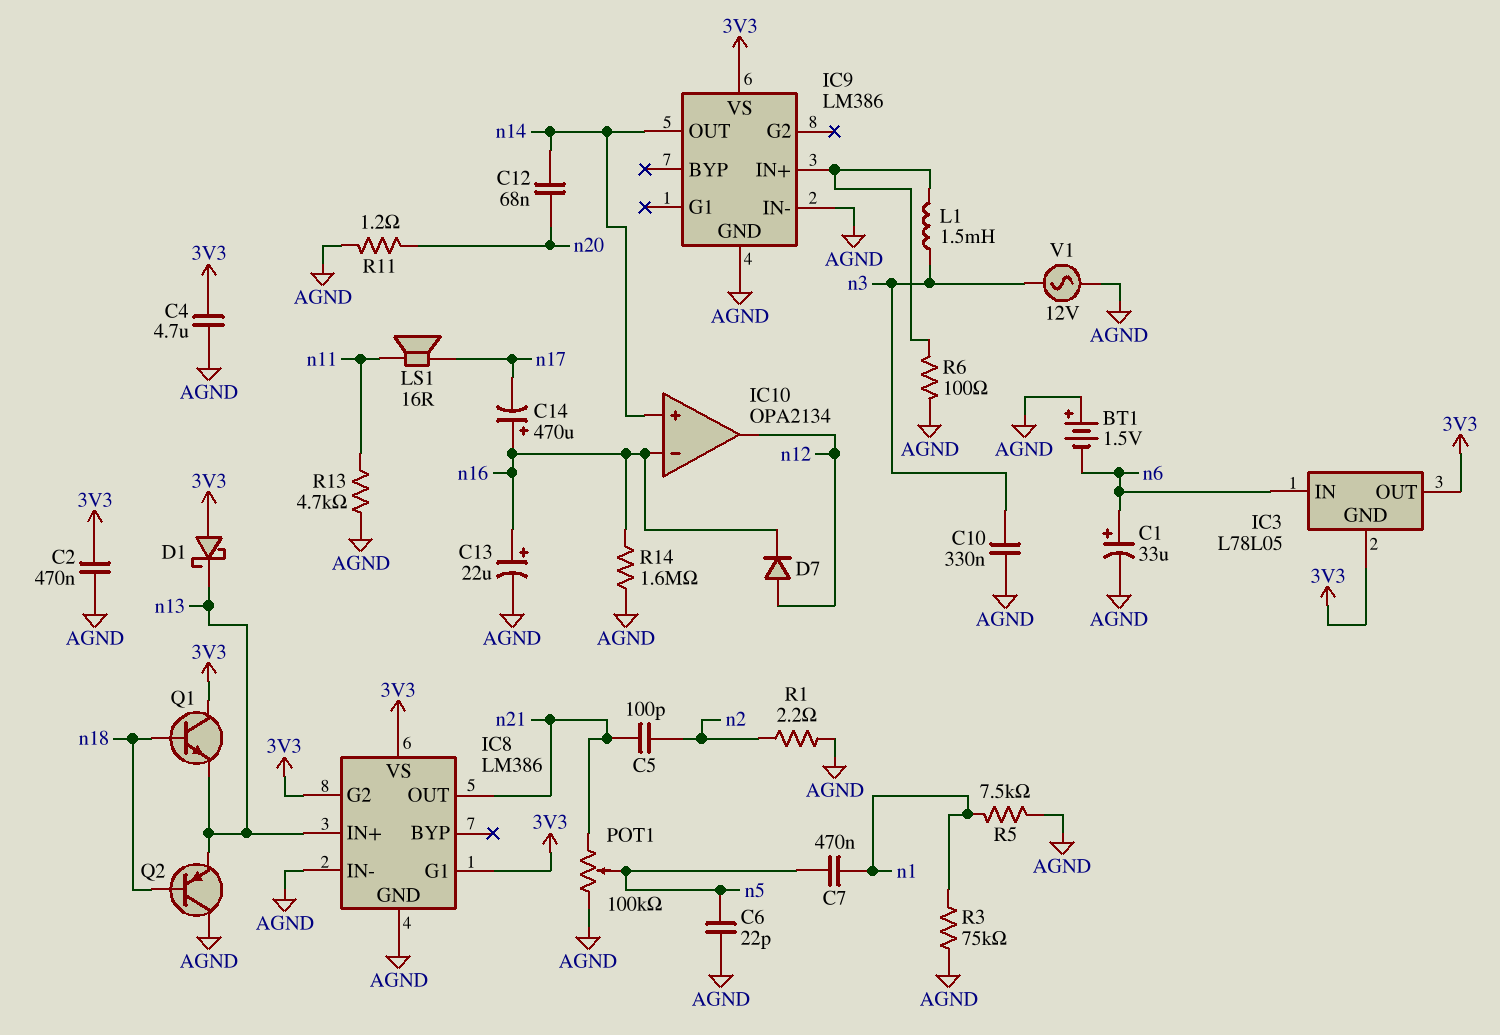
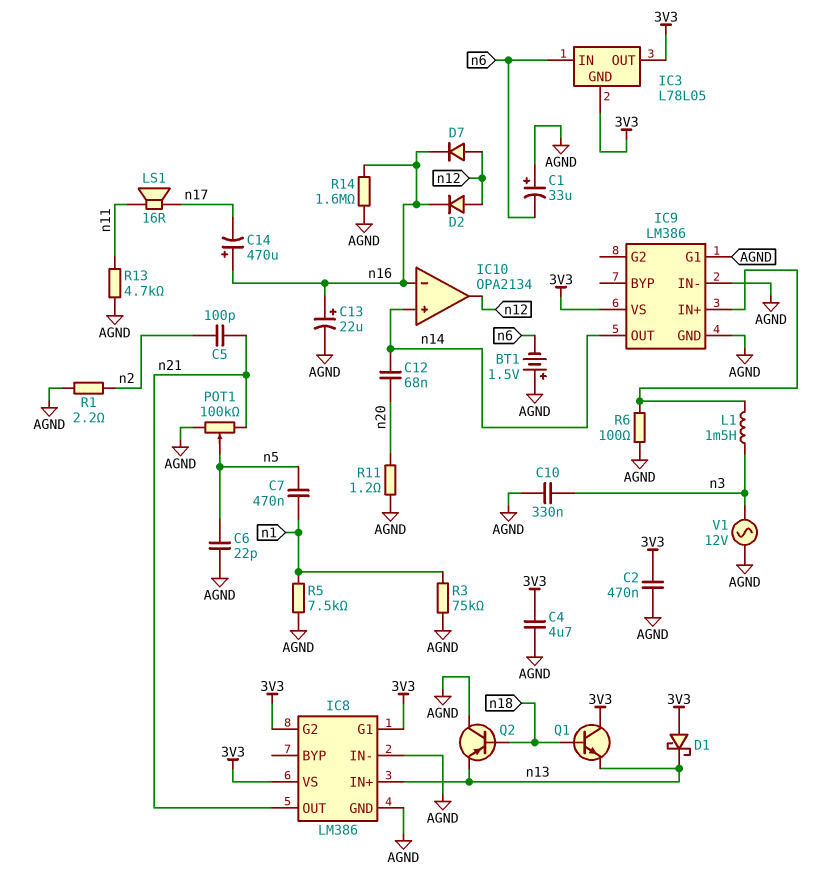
C1: 33uF (plus n6, minus AGND) -> 33uF (plus AGND, minus n6)
D2: none -> diode (A n12, K n16)
IC9 pin G1: none -> AGND

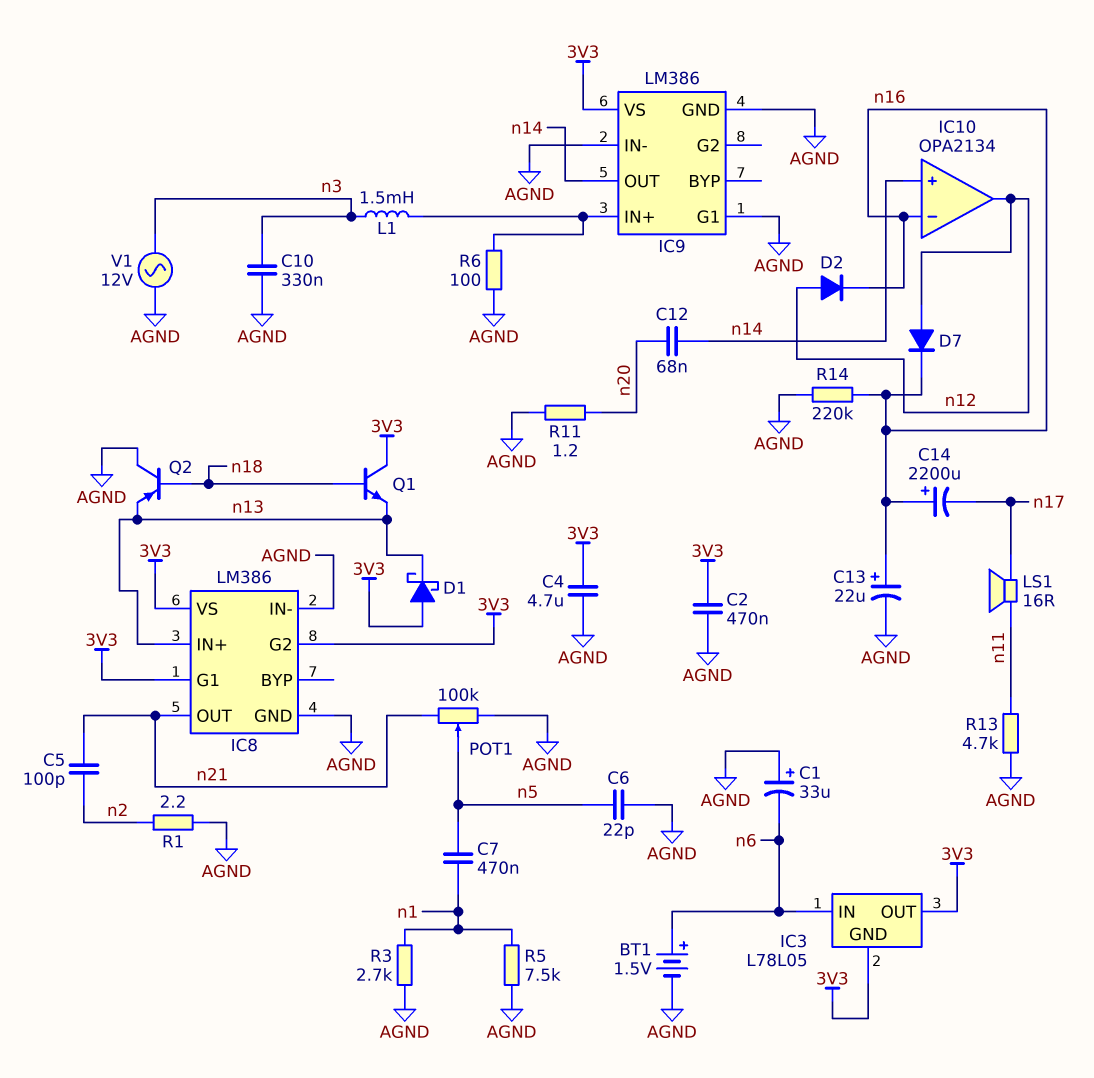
BT1: 1.5V (plus AGND, minus n6) -> 1.5V (plus n6, minus AGND)
C14: 470uF (plus n16, minus n17) -> 2200uF (plus n16, minus n17)
R3: 75k (AGND, n1) -> 2.7k (AGND, n1)
R14: 1.6M (AGND, n16) -> 220k (AGND, n16)

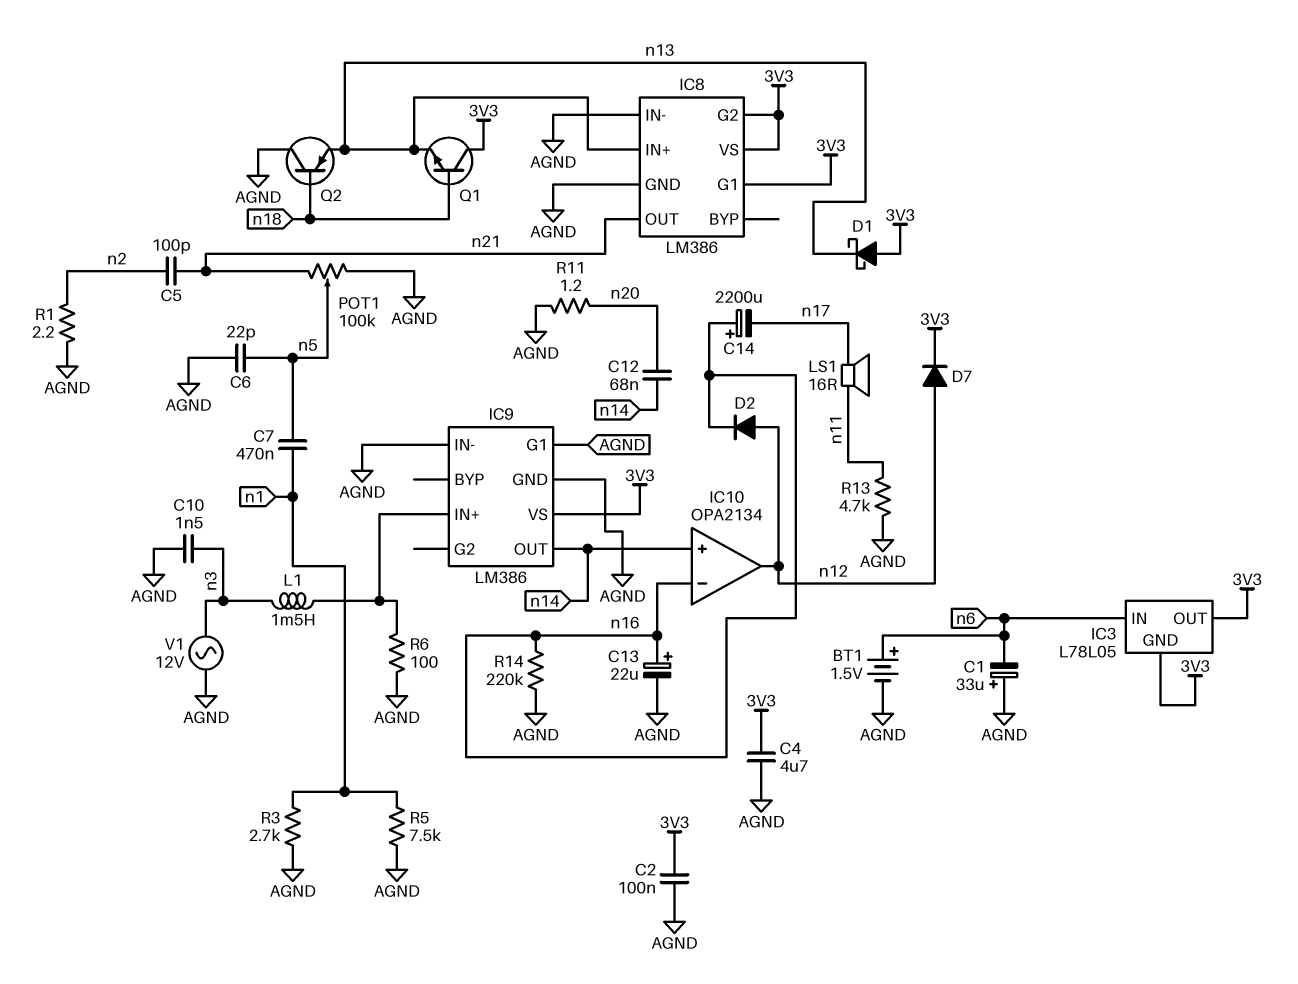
C2: 470nF (3V3, AGND) -> 100nF (3V3, AGND)
C10: 330nF (AGND, n3) -> 1.5nF (AGND, n3)
D7: diode (A n12, K n16) -> diode (A n12, K 3V3)

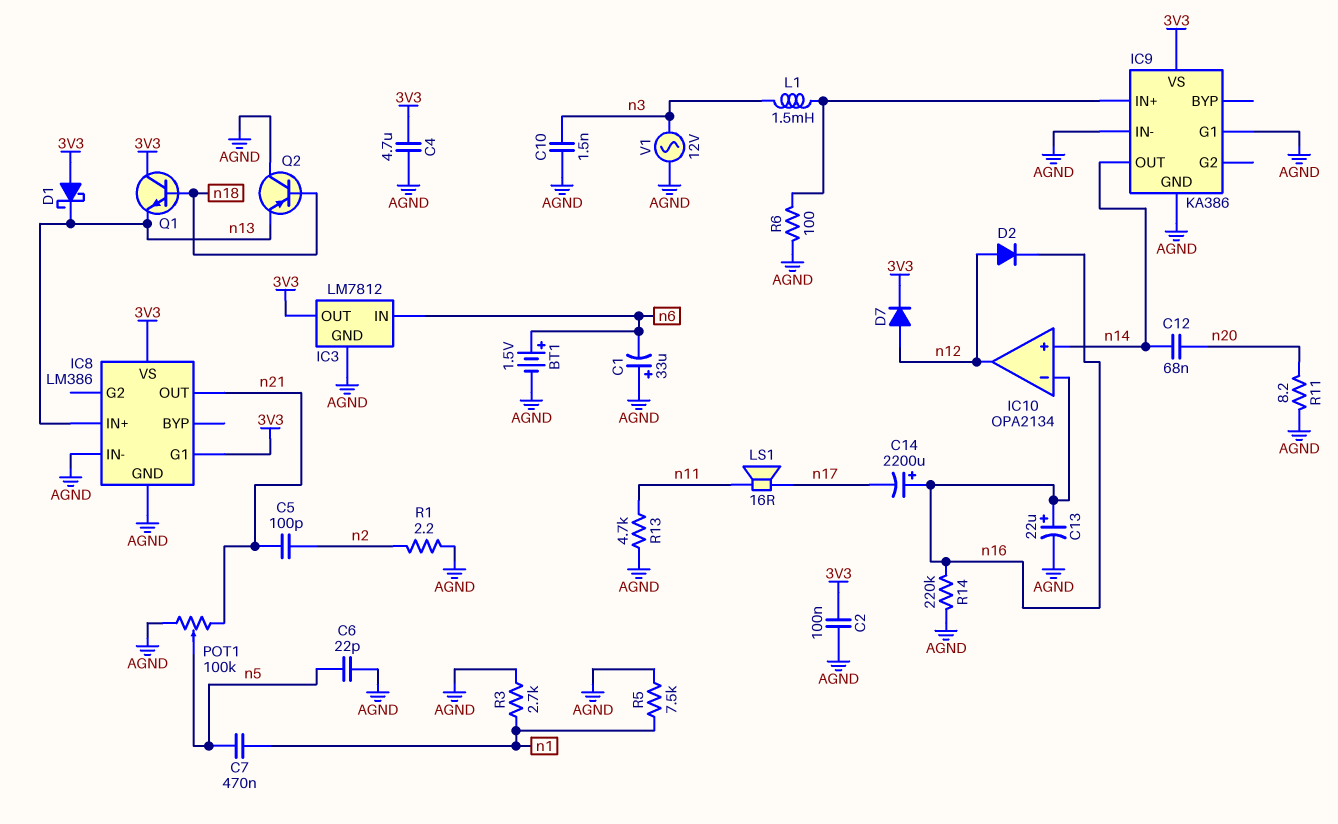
IC3: L78L05 -> LM7812
IC3 pin GND: 3V3 -> AGND
IC8 pin G2: 3V3 -> none
IC9: LM386 -> KA386
R11: 1.2 (AGND, n20) -> 8.2 (AGND, n20)

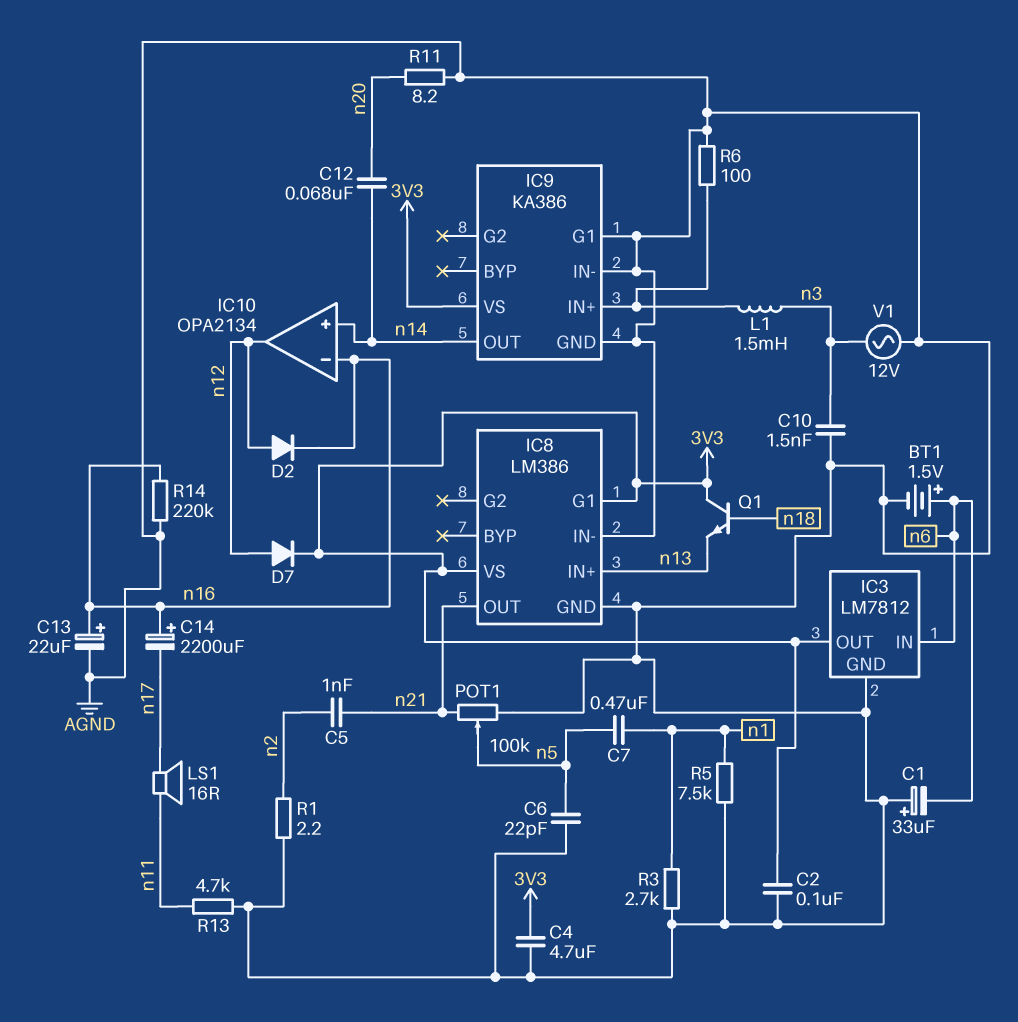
C5: 100pF (n2, n21) -> 1nF (n2, n21)
D1: schottky (A 3V3, K n13) -> none
Q2: PNP (B n18, C AGND, E n13) -> none

